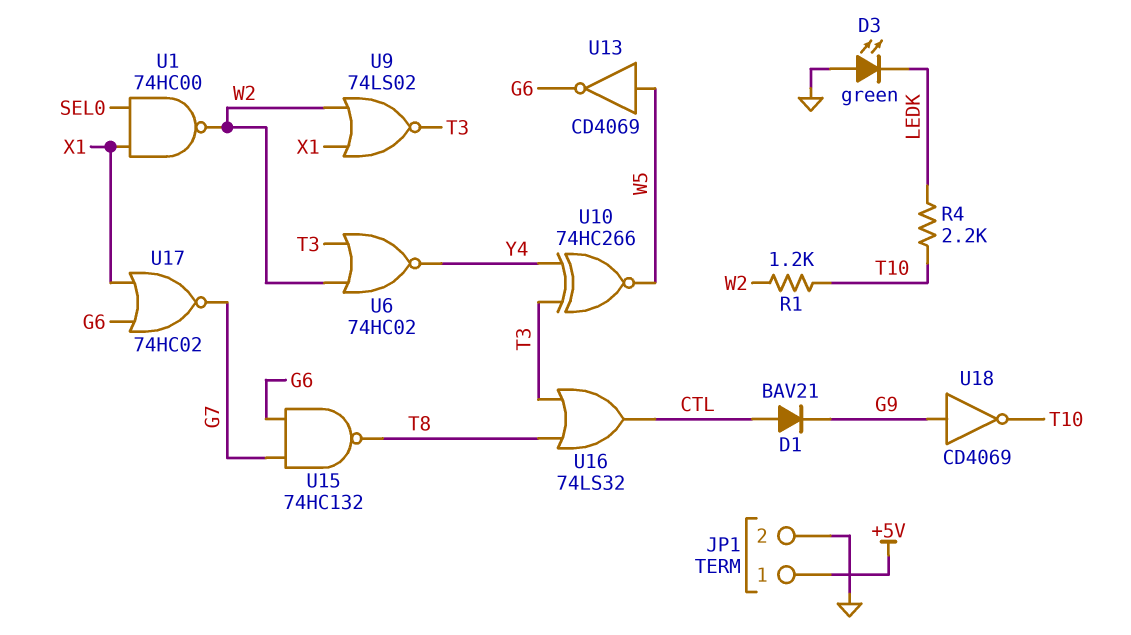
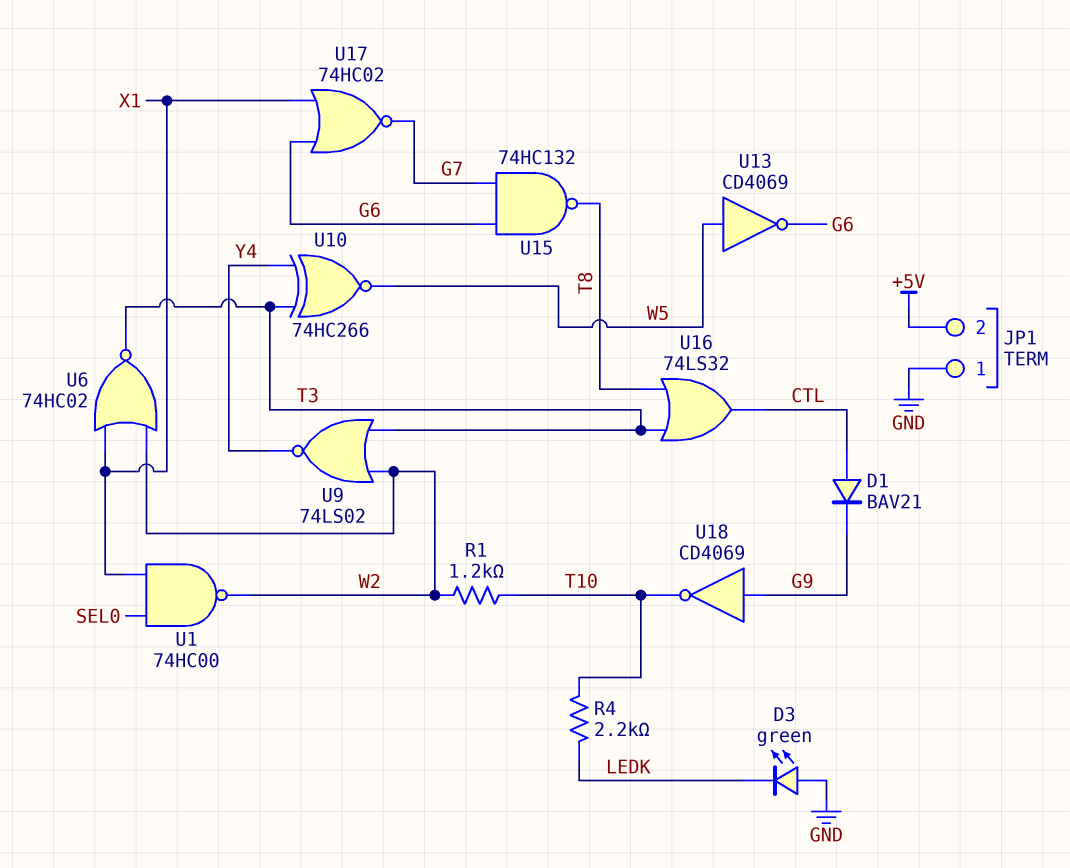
JP1 pin 1: +5V -> GND
JP1 pin 2: GND -> +5V
U6: NOR 74HC02 (in T3, in W2, out Y4) -> NOR 74HC02 (in W2, in X1, out T3)
U9: NOR 74LS02 (in W2, in X1, out T3) -> NOR 74LS02 (in T3, in W2, out Y4)

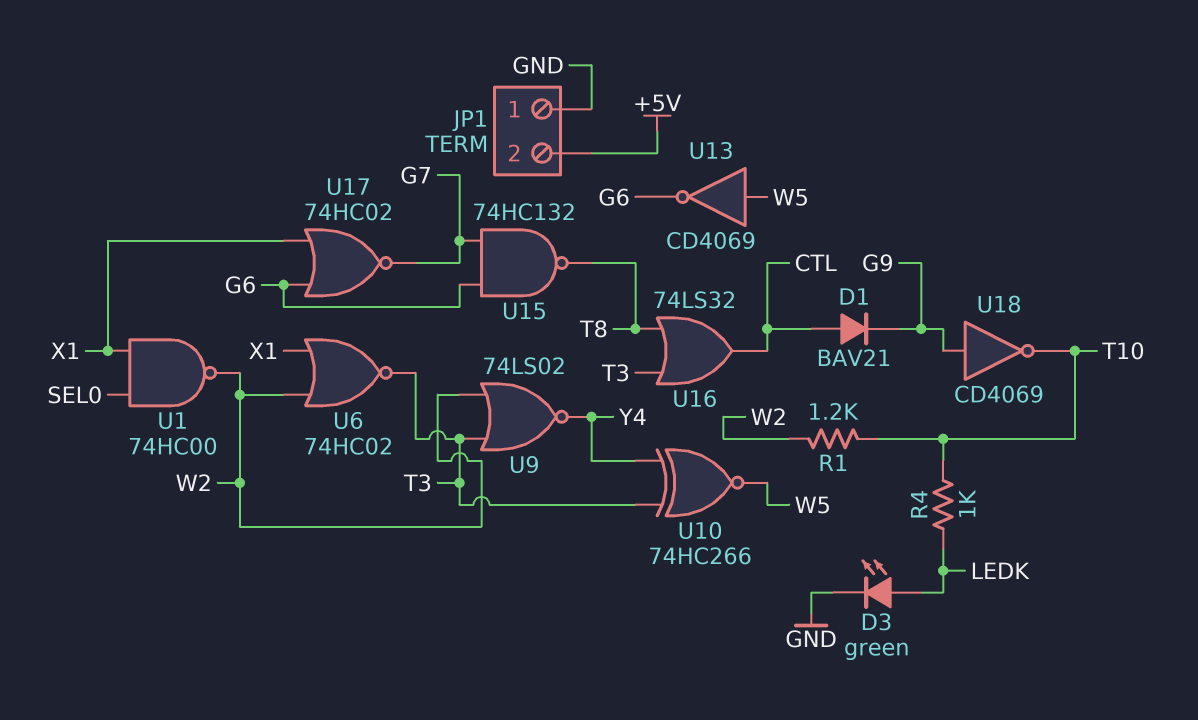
D3: LED green (A GND, K LEDK) -> LED green (A LEDK, K GND)
R4: 2.2k (LEDK, T10) -> 1k (LEDK, T10)

